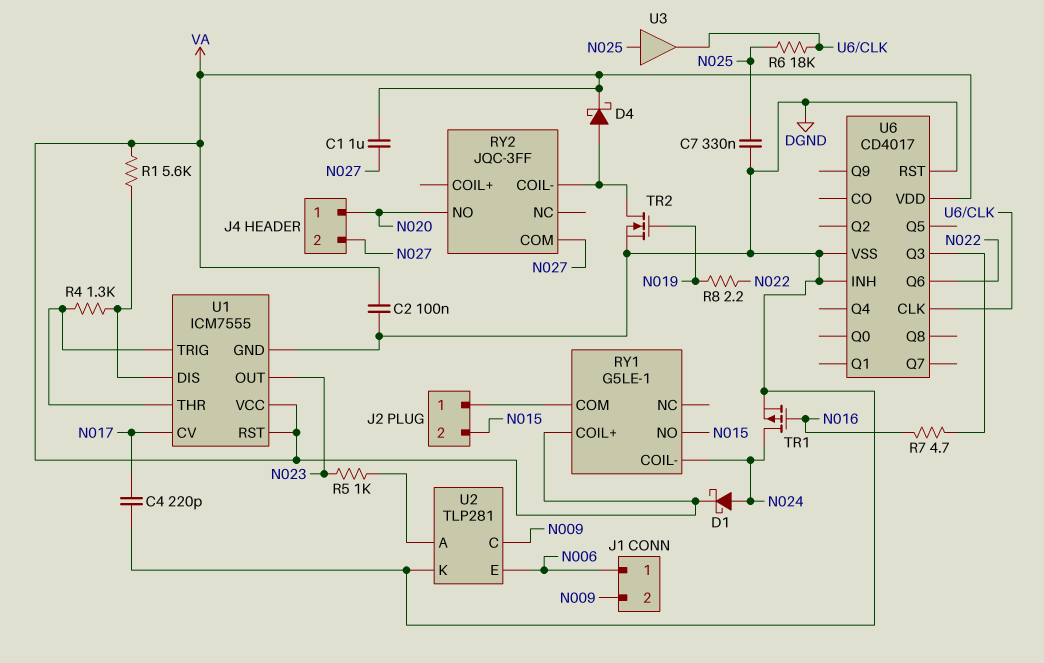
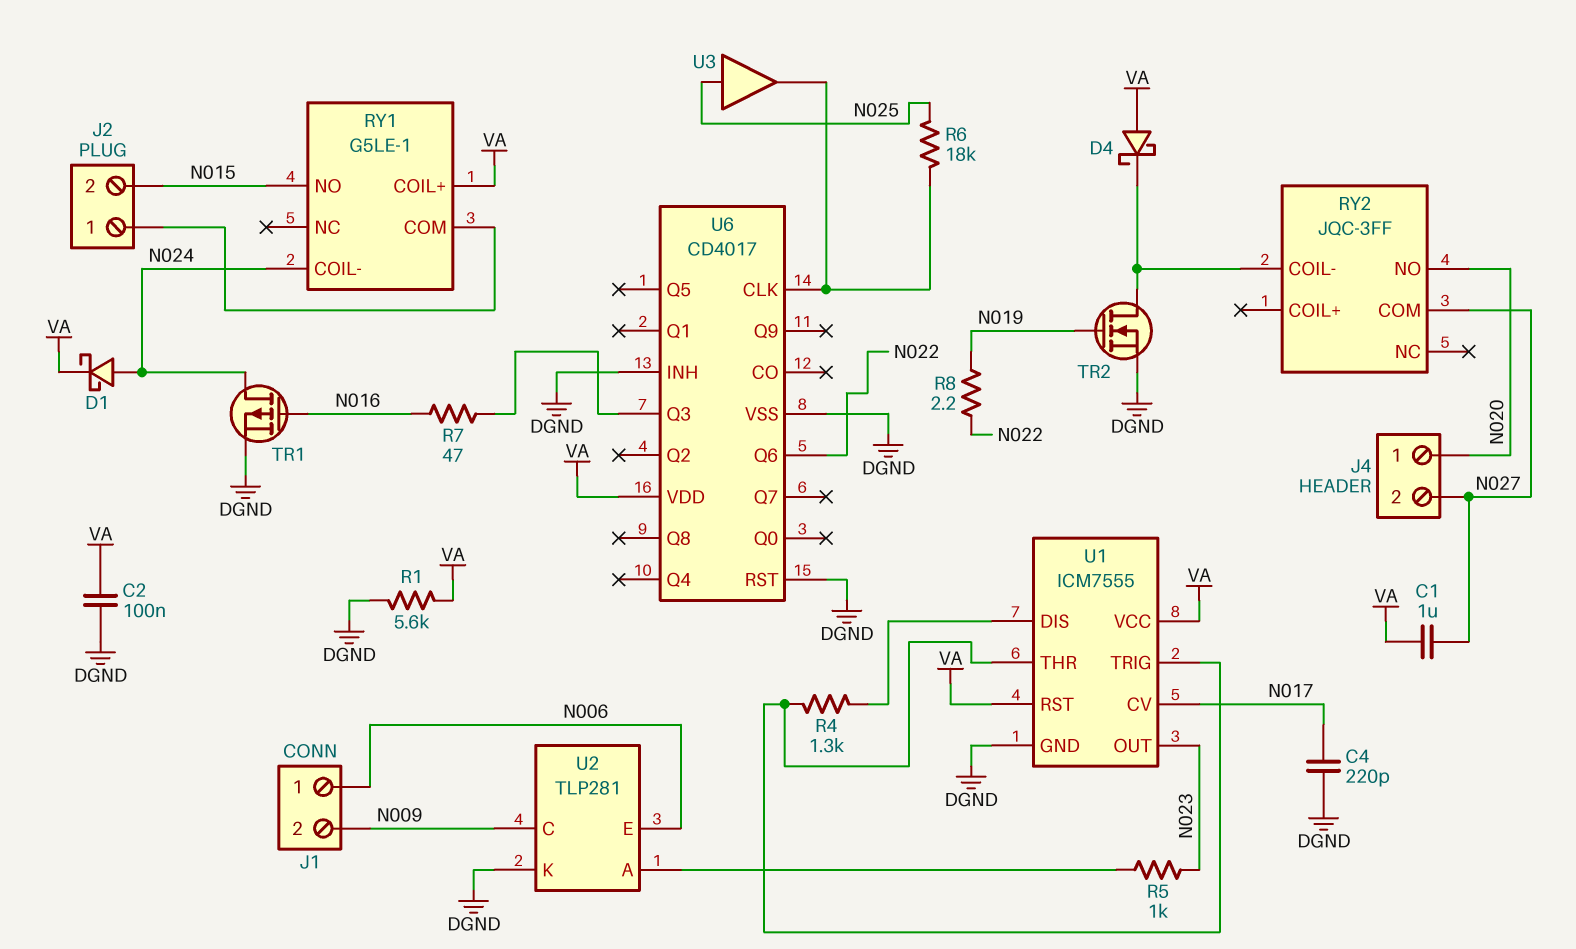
C7: 330nF (DGND, N025) -> none
D4: schottky (A RY2/COIL-, K VA) -> schottky (A VA, K RY2/COIL-)
R1: 5.6k (U1/DIS, VA) -> 5.6k (DGND, VA)
R7: 4.7 (N016, U6/Q3) -> 47 (N016, U6/Q3)

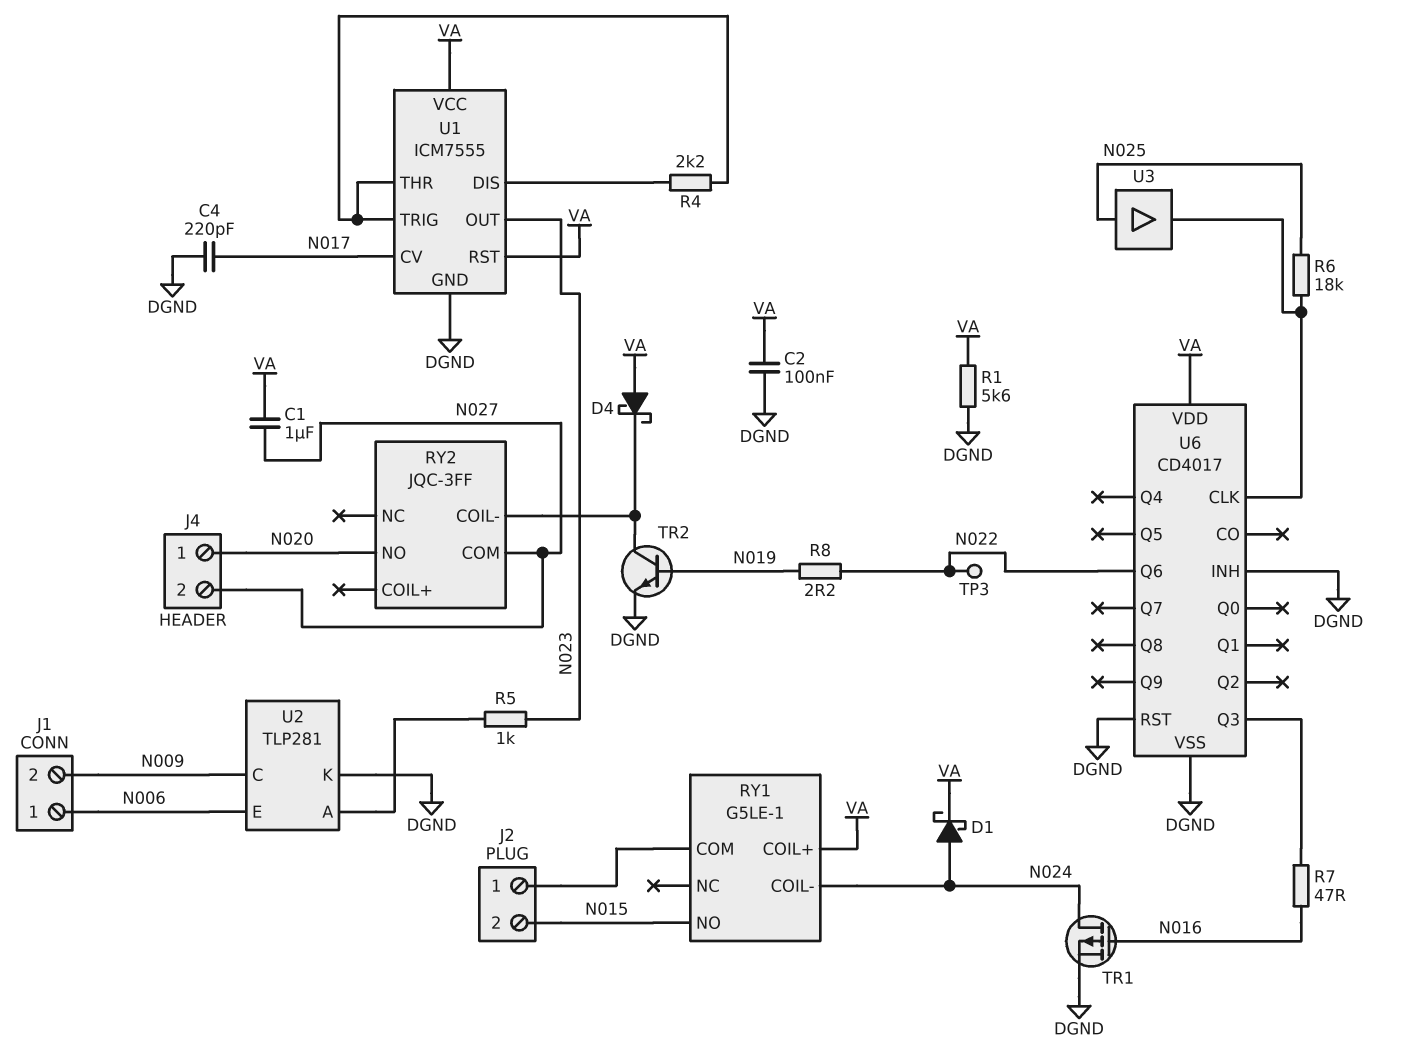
R4: 1.3k (U1/DIS, U1/THR) -> 2.2k (U1/DIS, U1/THR)
TP3: none -> test point (N022)
TR2: NMOS (G N019, D RY2/COIL-, S DGND) -> NPN (B N019, C RY2/COIL-, E DGND)

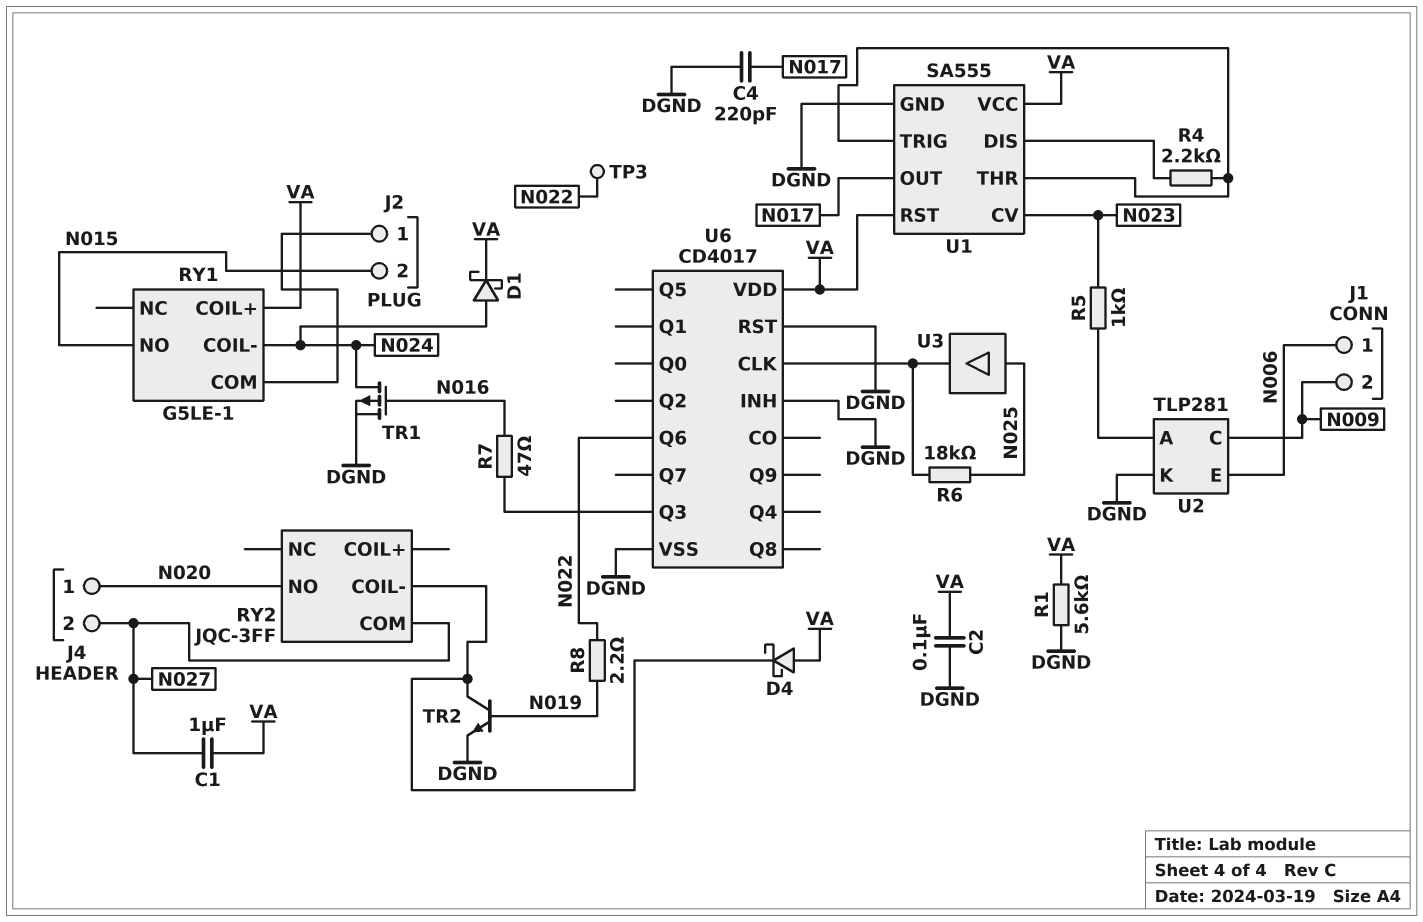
U1: ICM7555 -> SA555
U1 pin CV: N017 -> N023
U1 pin OUT: N023 -> N017

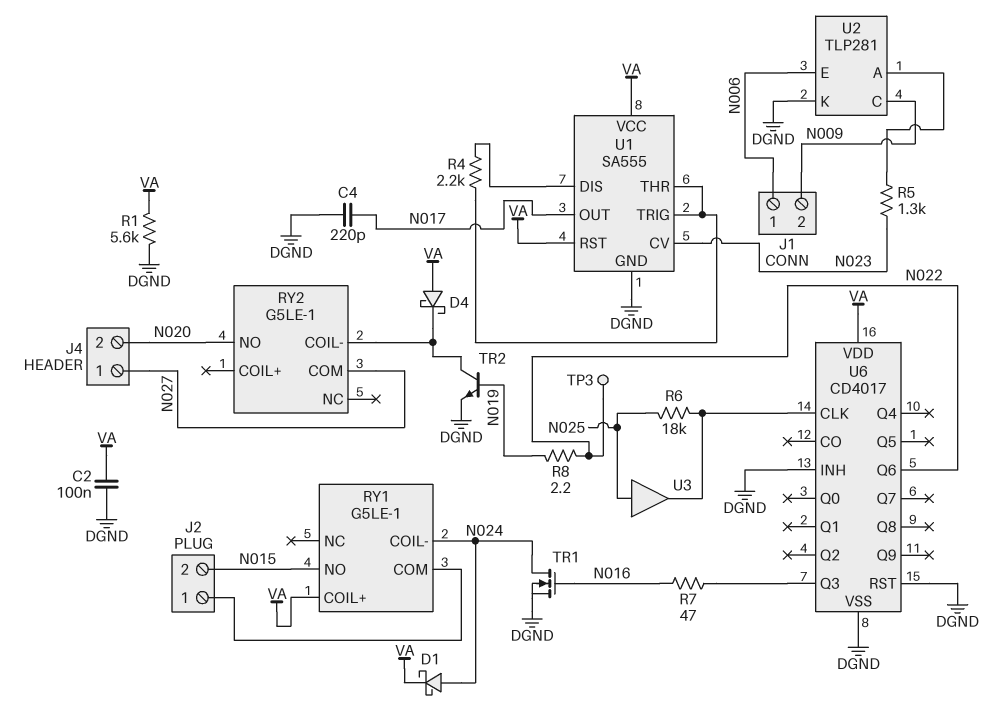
C1: 1uF (N027, VA) -> none
J4 pin 1: N020 -> N027
J4 pin 2: N027 -> N020
R5: 1k (N023, U2/A) -> 1.3k (N023, U2/A)
RY2: JQC-3FF -> G5LE-1
TR1: PMOS (G N016, D N024, S DGND) -> NMOS (G N016, D N024, S DGND)

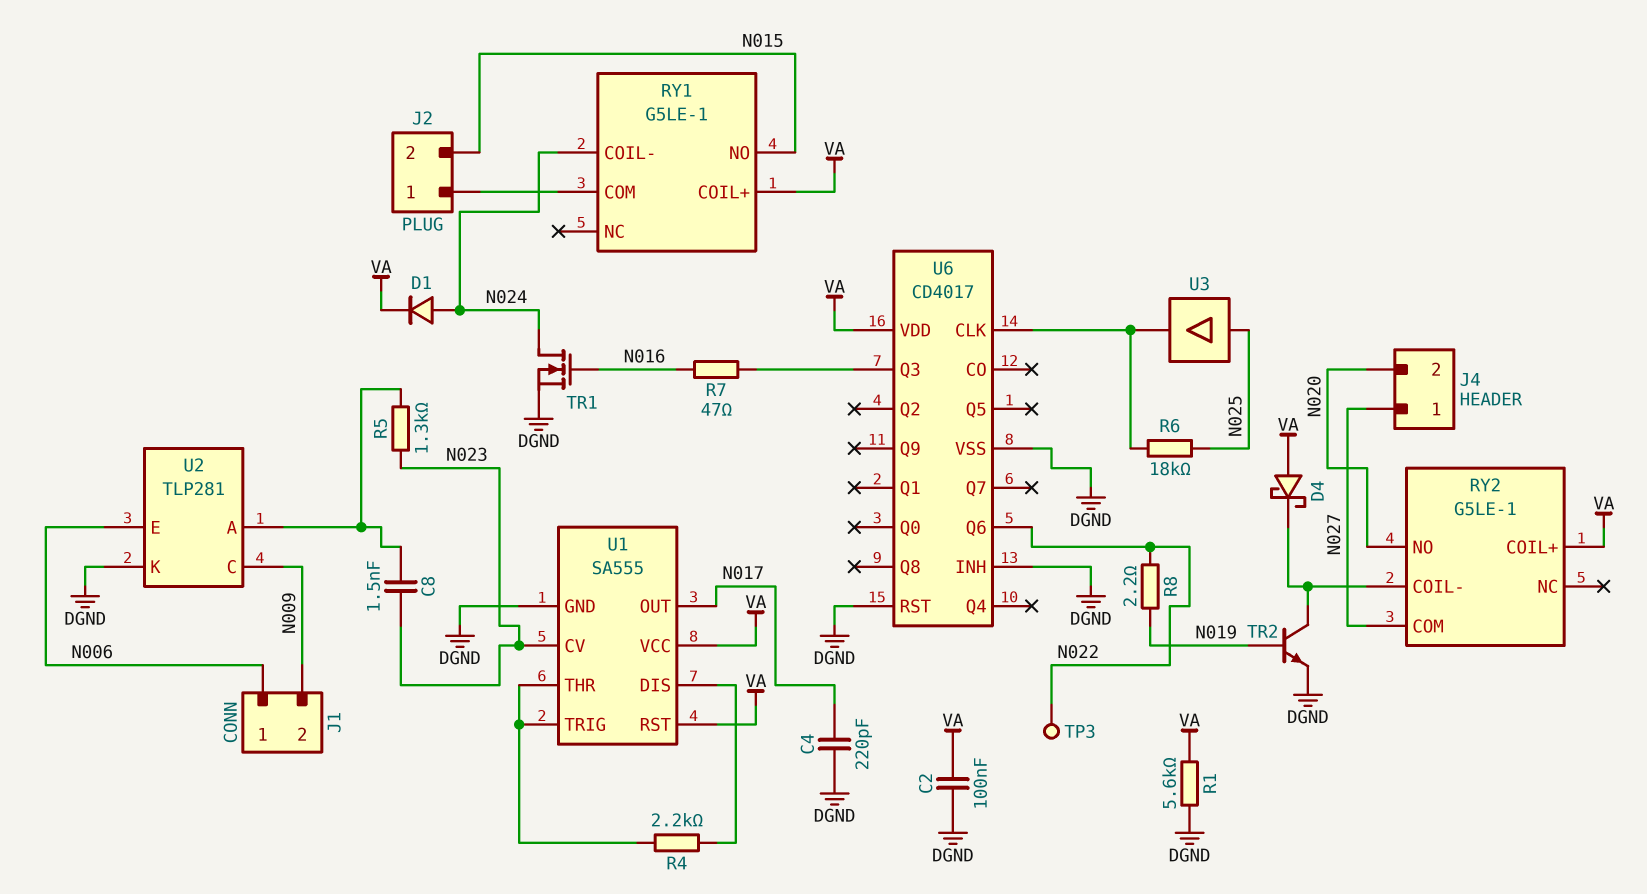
C8: none -> 1.5nF (N023, U2/A)
D1: schottky (A N024, K VA) -> diode (A N024, K VA)
RY2 pin COIL+: none -> VA

